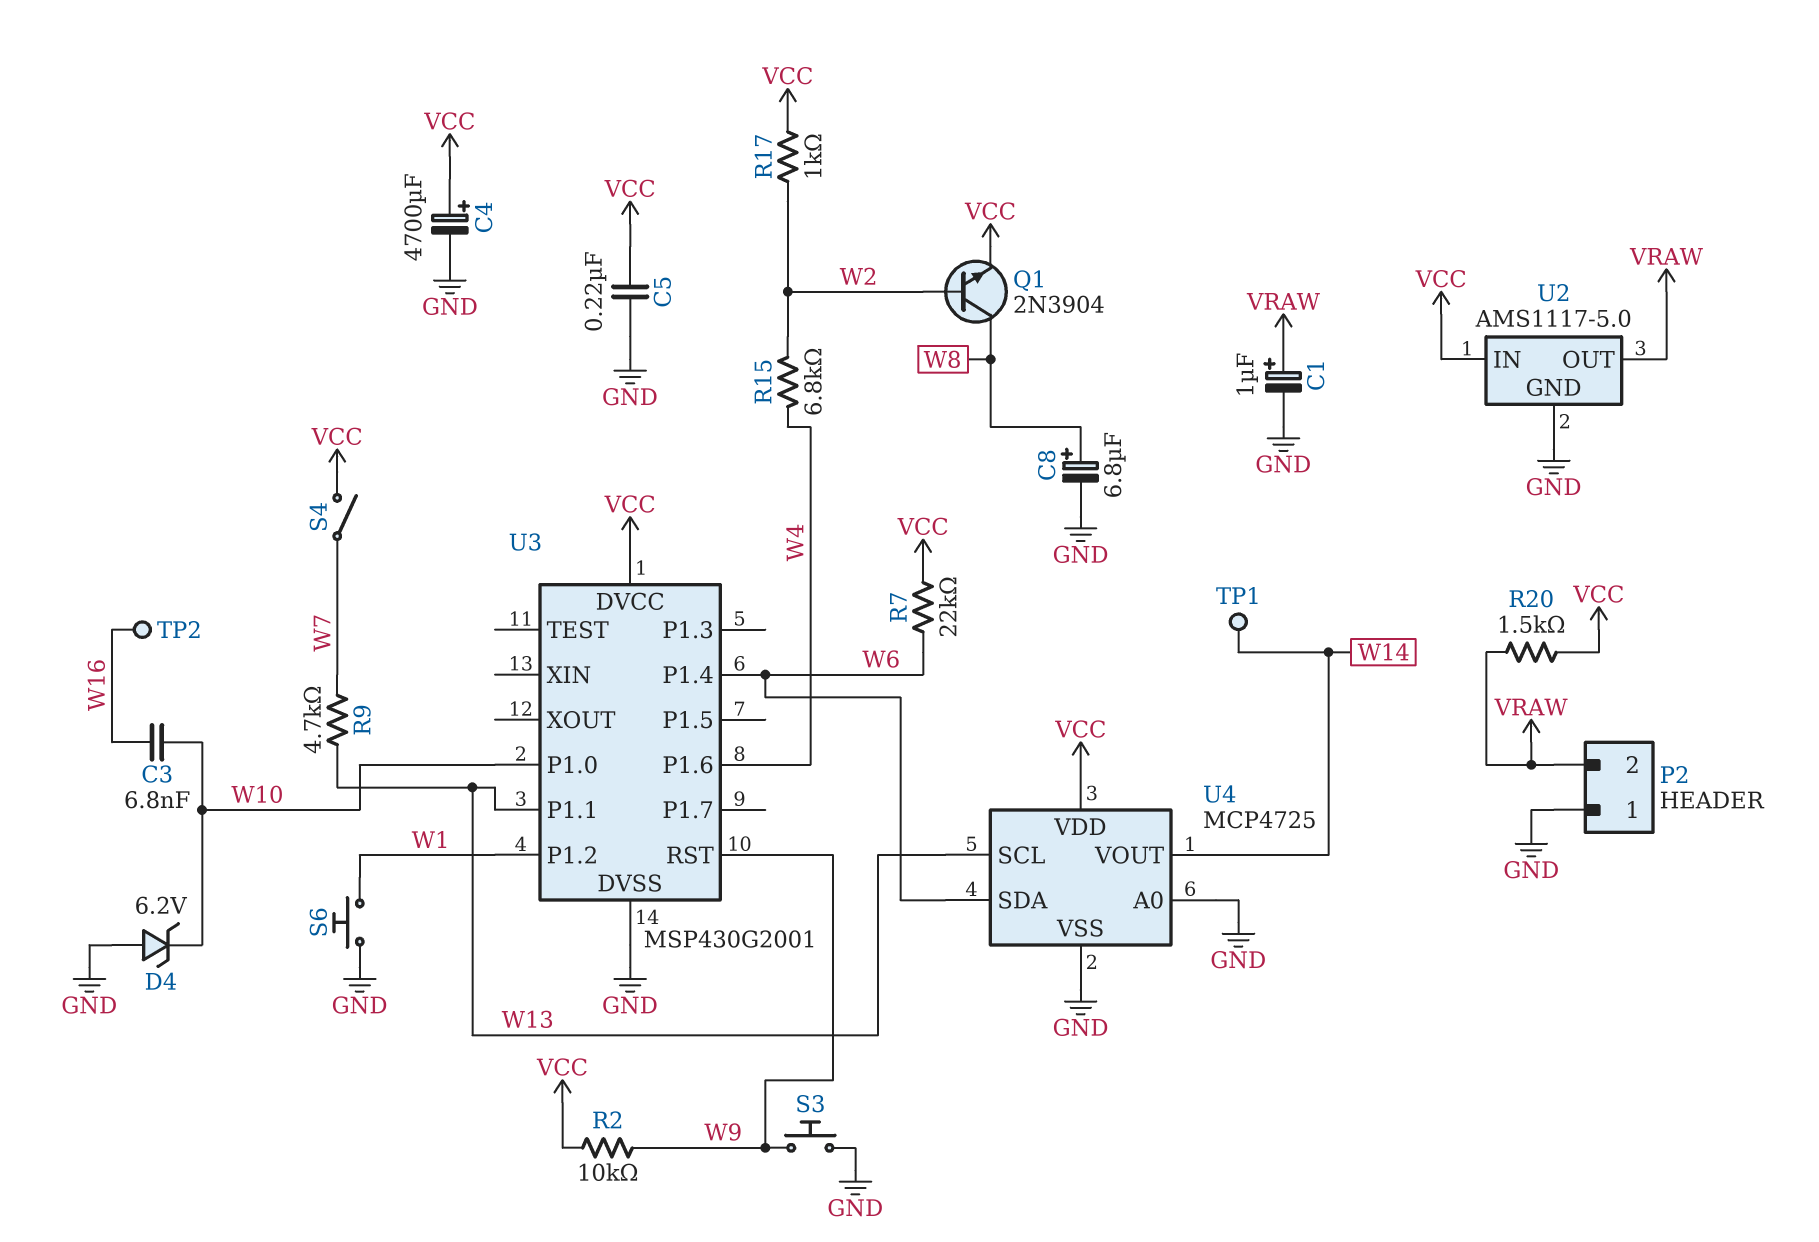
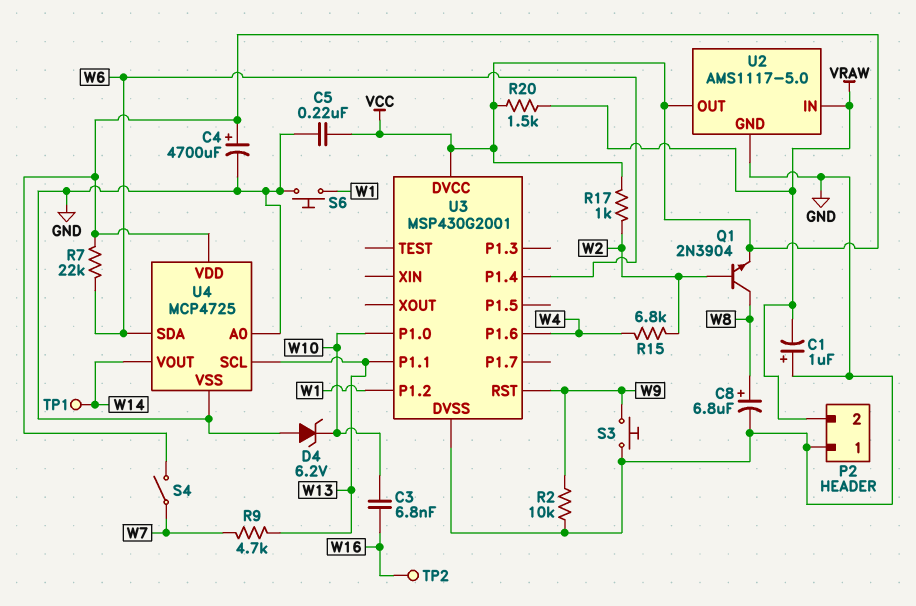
C1: 1uF (plus VRAW, minus GND) -> 1uF (plus GND, minus VRAW)
R2: 10k (VCC, W9) -> 10k (GND, W9)
U2 pin IN: VCC -> VRAW
U2 pin OUT: VRAW -> VCC

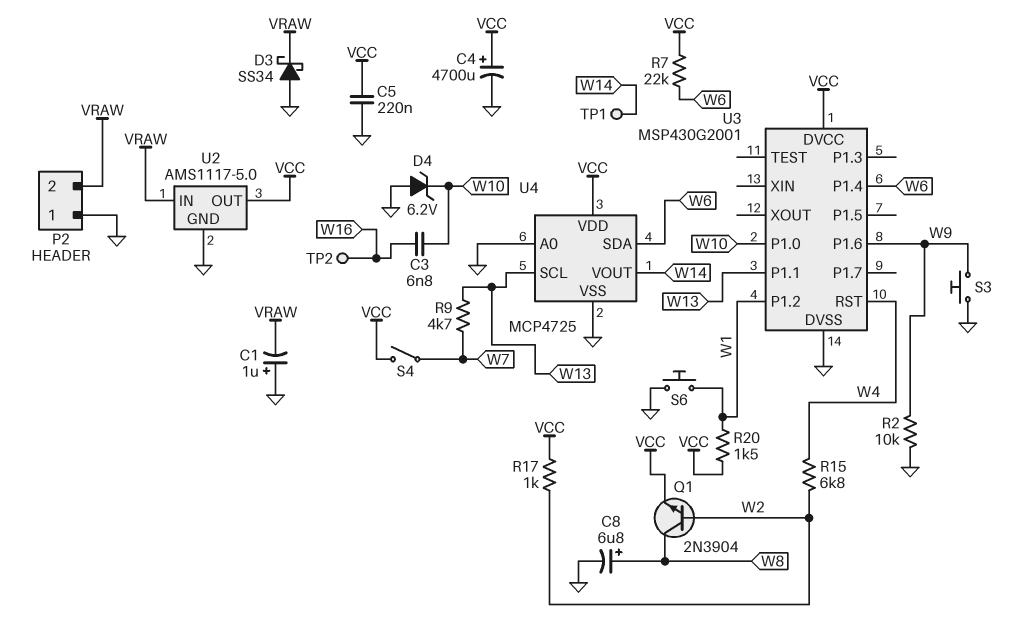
D3: none -> schottky SS34 (A GND, K VRAW)
R20: 1.5k (VCC, VRAW) -> 1.5k (VCC, W1)
U3 pin P1.6: W4 -> W9
U3 pin RST: W9 -> W4

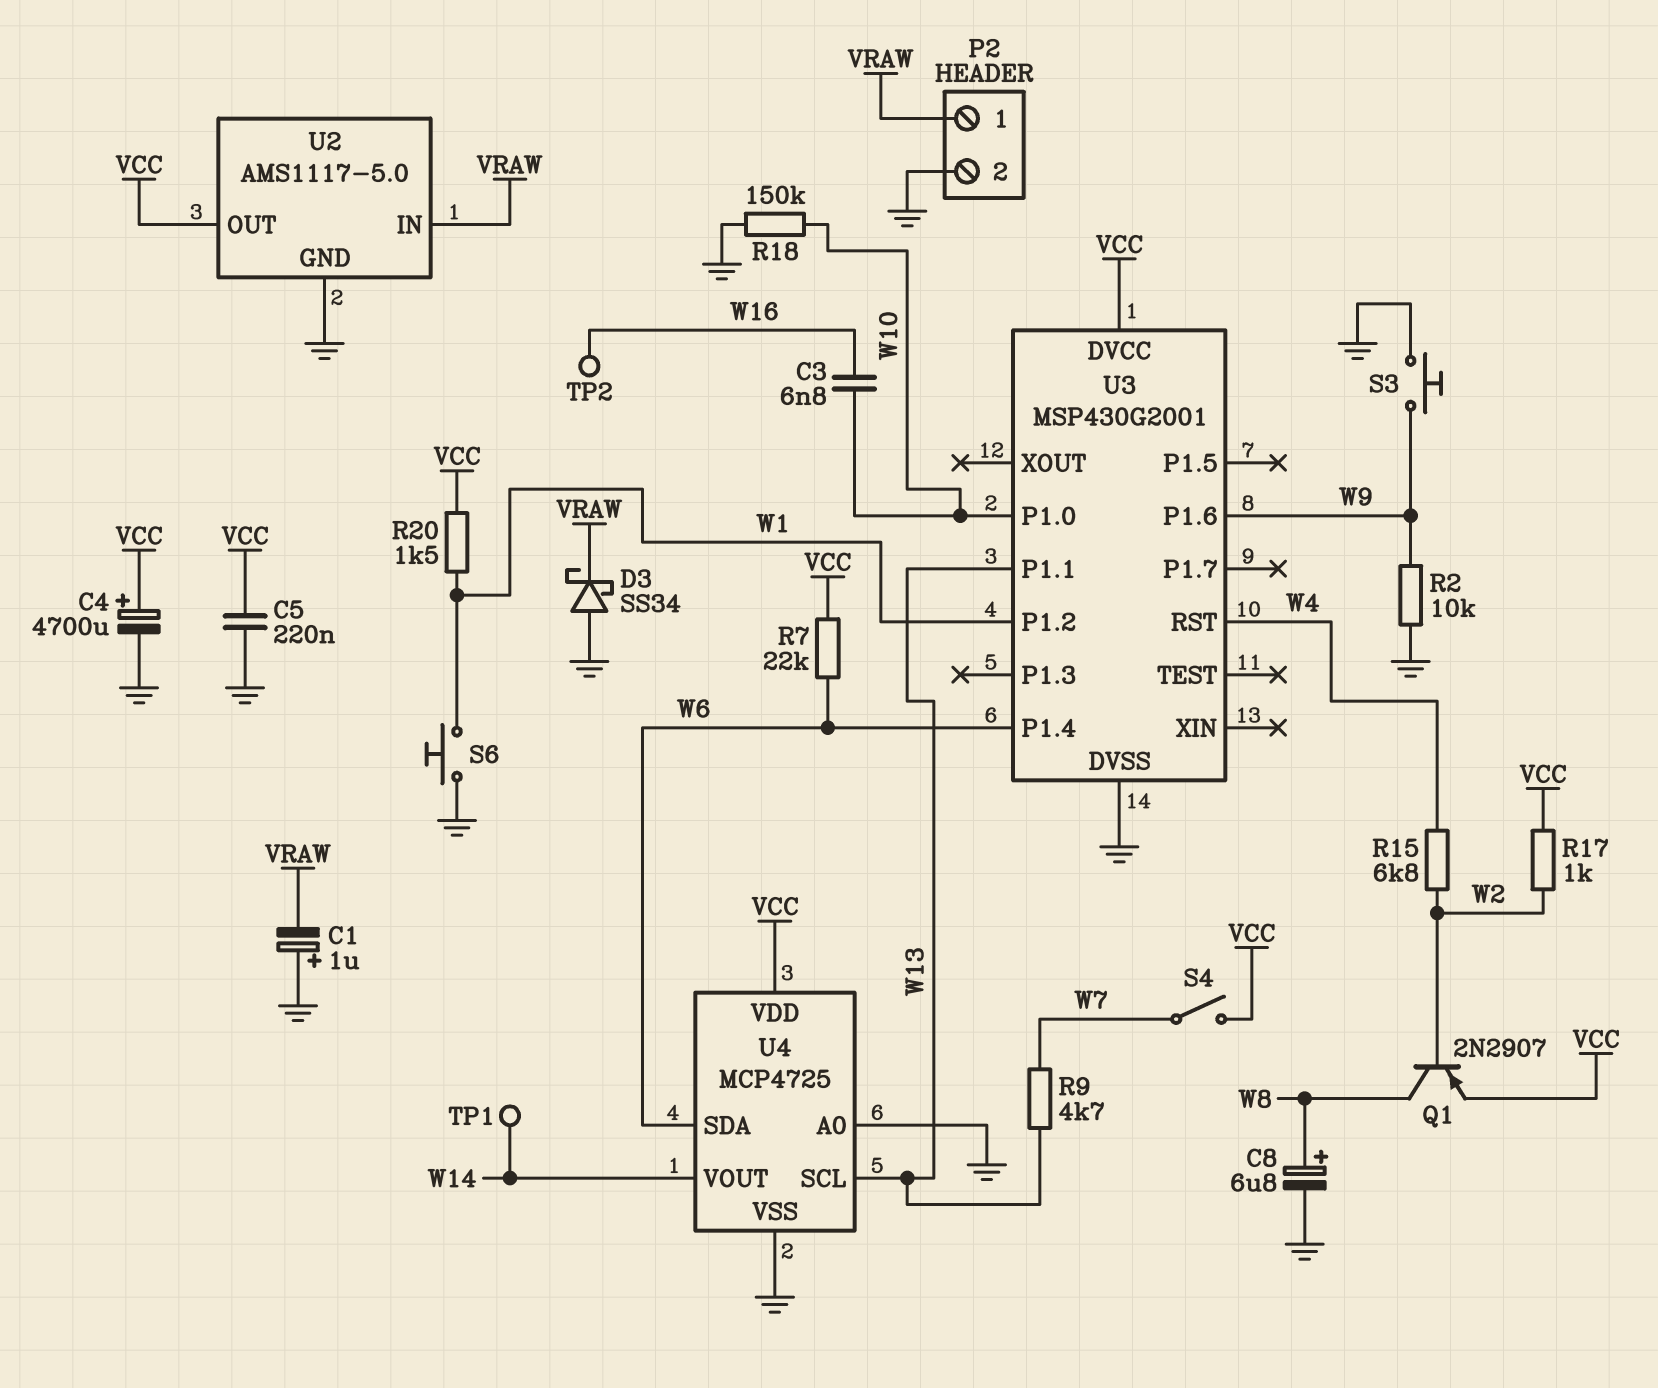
D4: zener 6.2V (A GND, K W10) -> none
P2 pin 1: GND -> VRAW
P2 pin 2: VRAW -> GND
Q1: NPN 2N3904 (B W2, C W8, E VCC) -> PNP 2N2907 (B W2, C W8, E VCC)
R18: none -> 150k (GND, W10)

